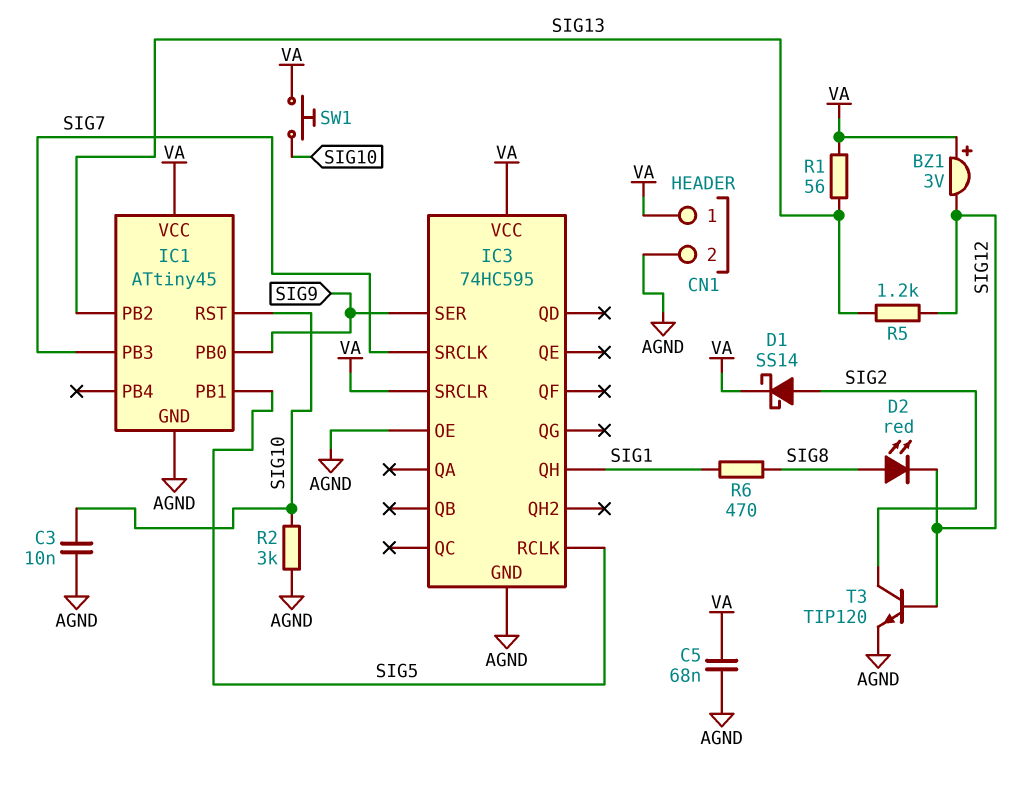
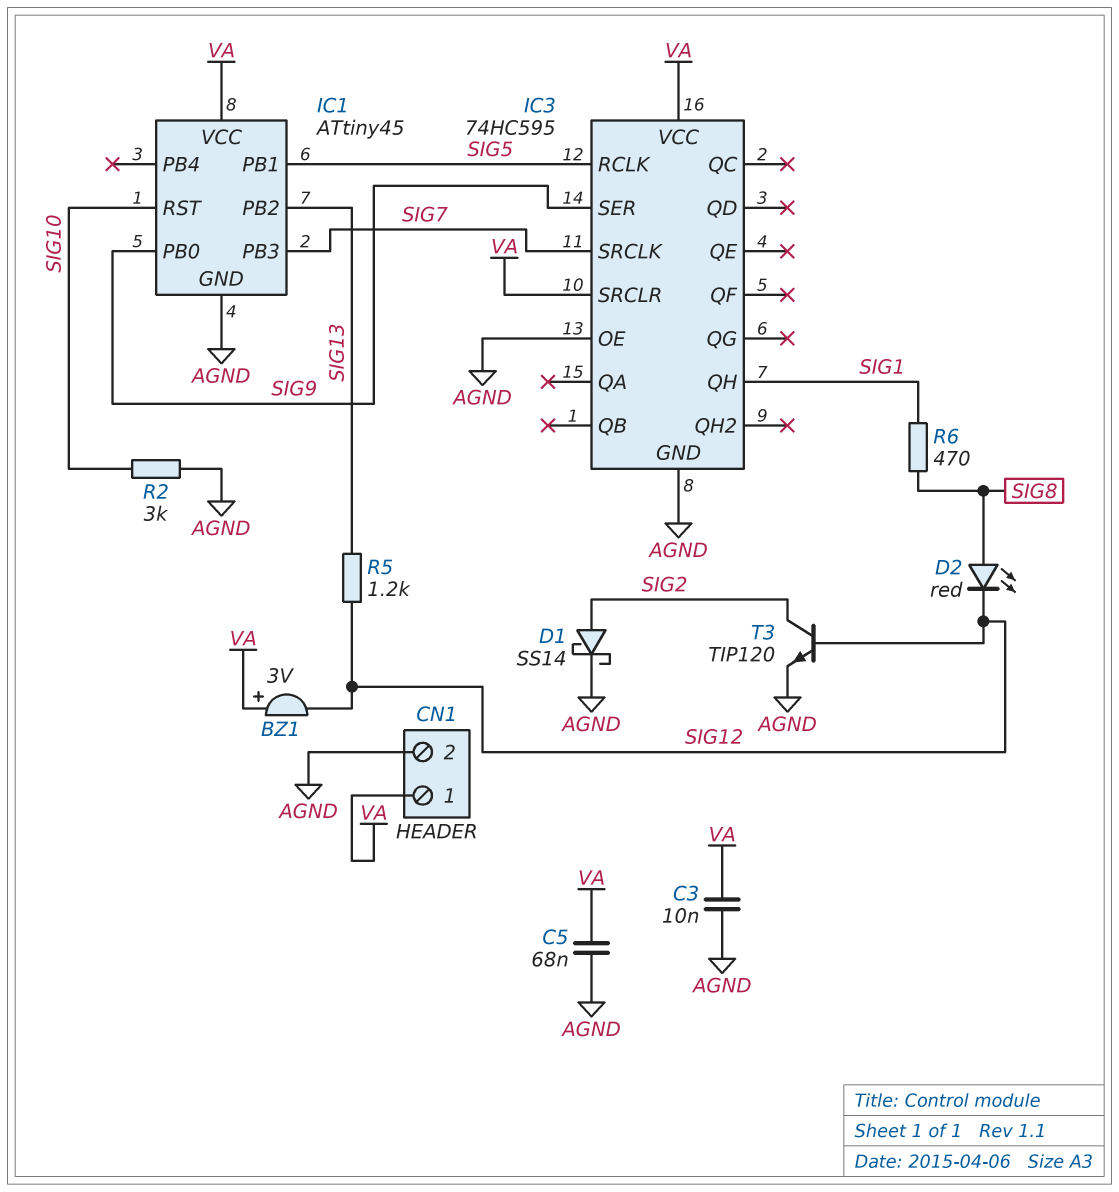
C3: 10nF (AGND, SIG10) -> 10nF (AGND, VA)
D1: schottky SS14 (A SIG2, K VA) -> schottky SS14 (A SIG2, K AGND)
R1: 56 (SIG13, VA) -> none
SW1: button (SIG10, VA) -> none

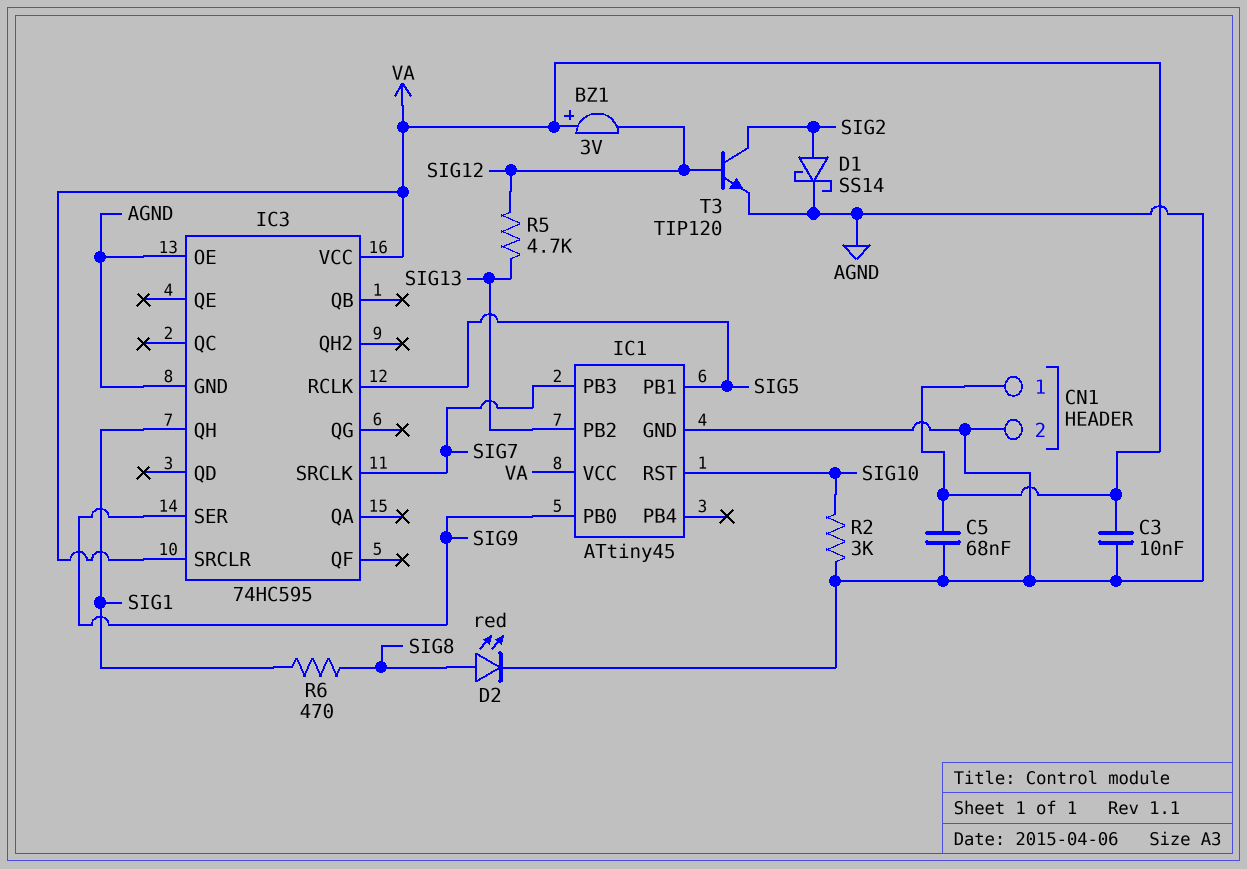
D2: LED red (A SIG8, K SIG12) -> LED red (A SIG8, K AGND)
R5: 1.2k (SIG12, SIG13) -> 4.7k (SIG12, SIG13)

